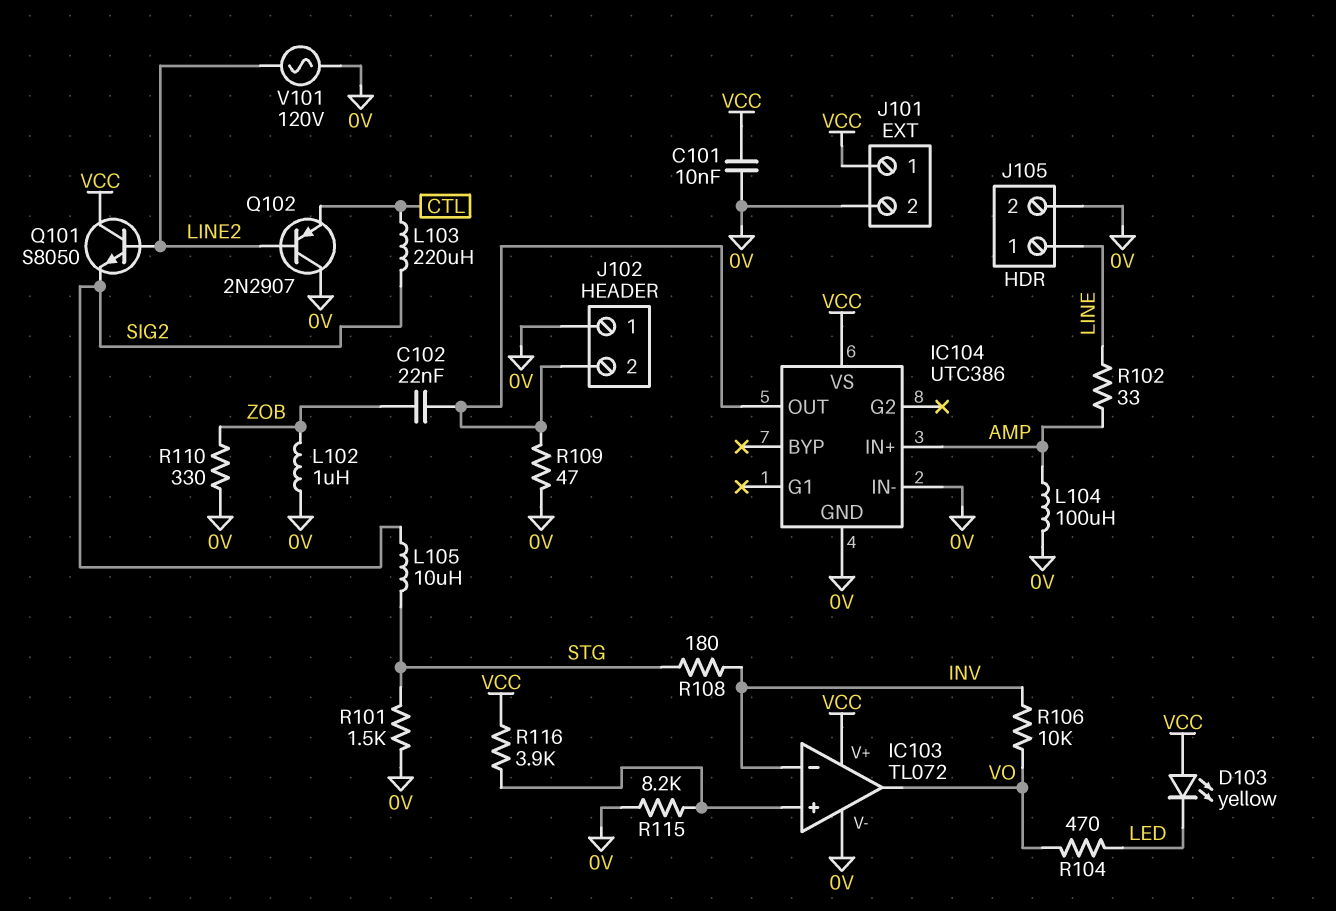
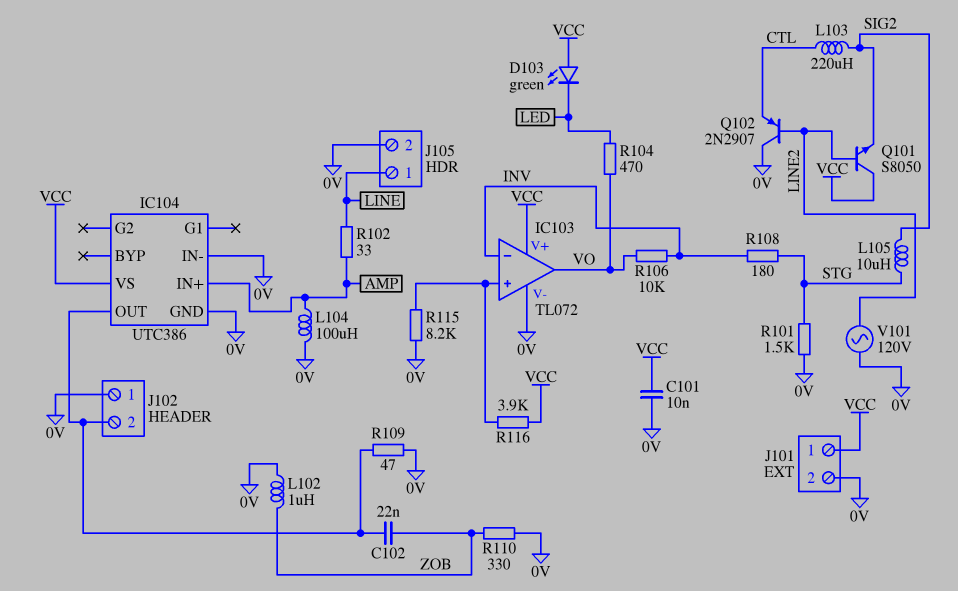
D103: LED yellow (A VCC, K LED) -> LED green (A VCC, K LED)

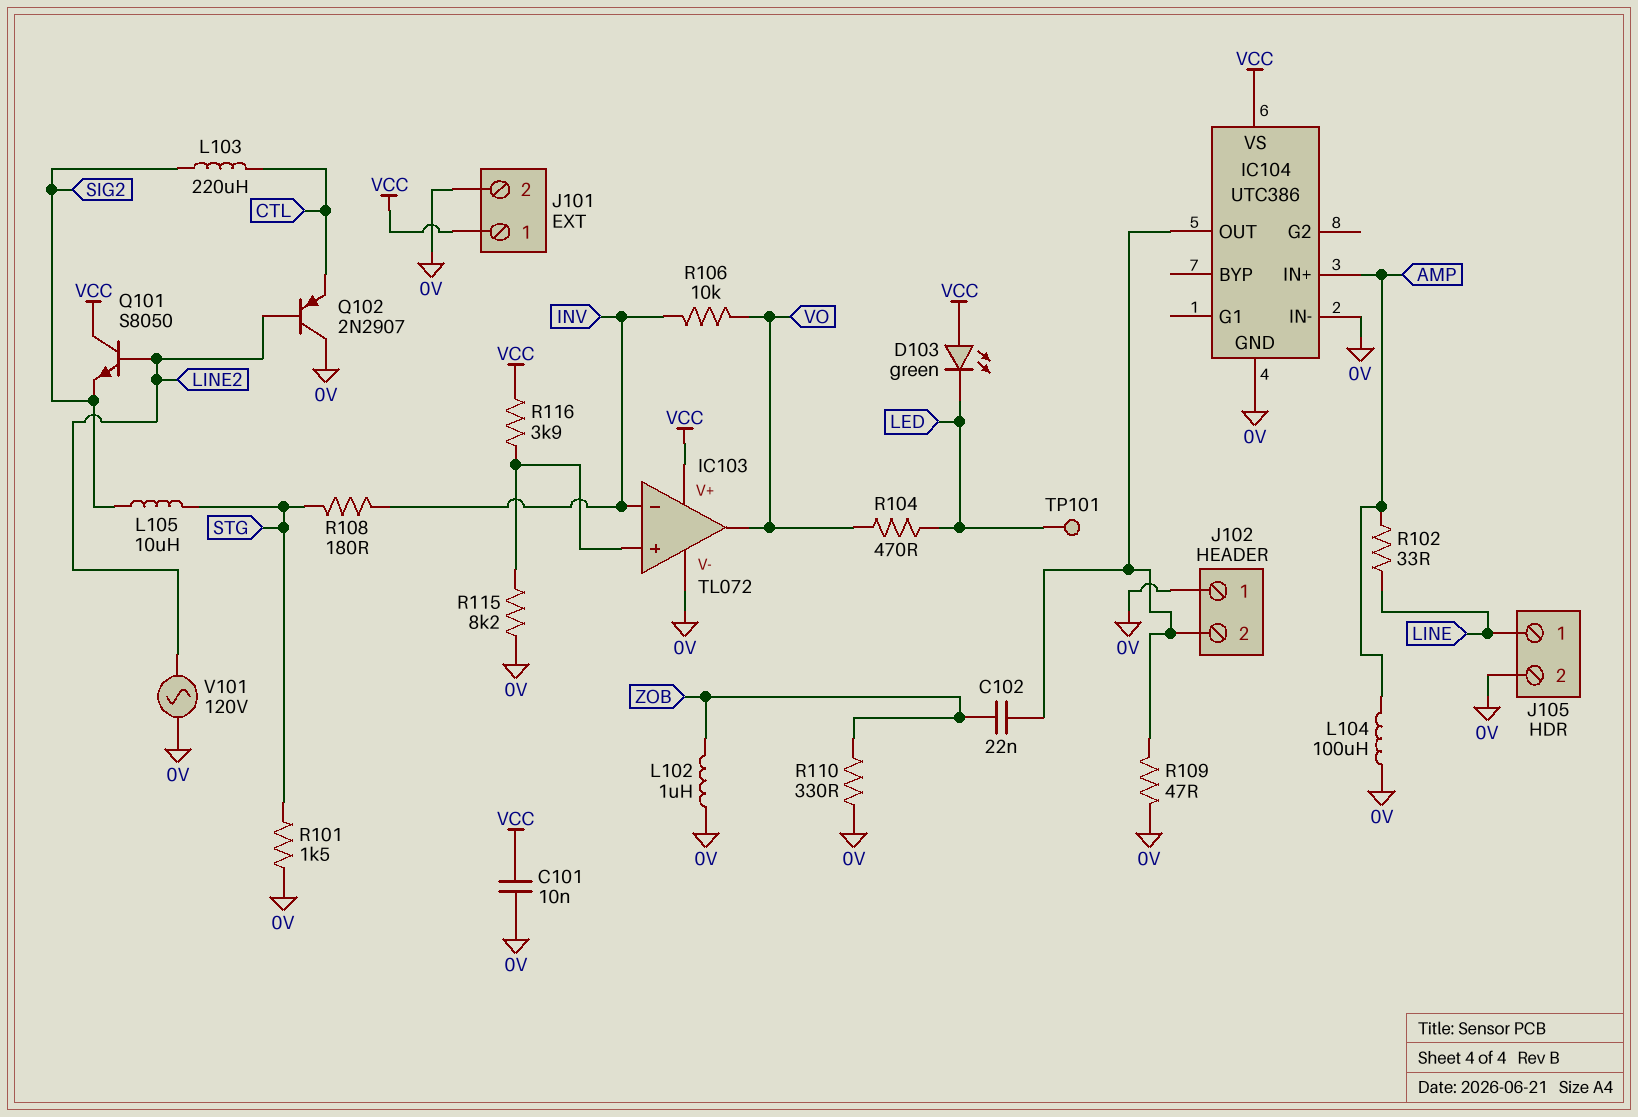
TP101: none -> test point (LED)

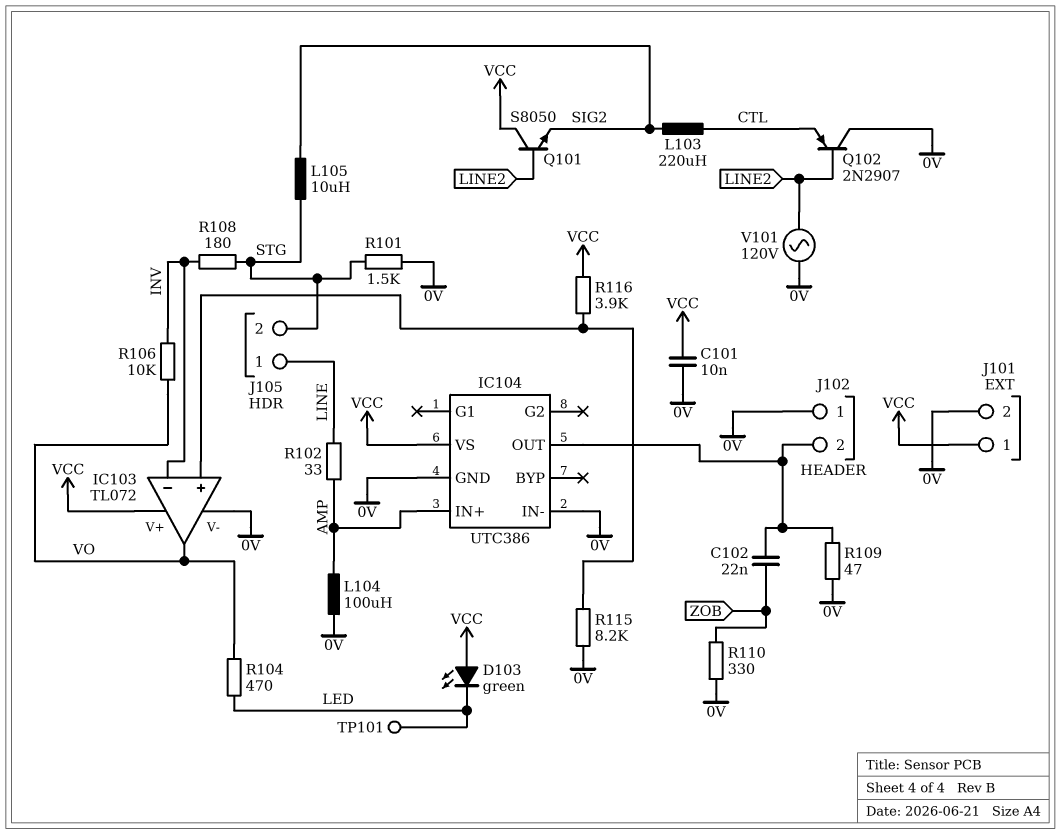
J105 pin 2: 0V -> STG
L102: 1uH (0V, ZOB) -> none

